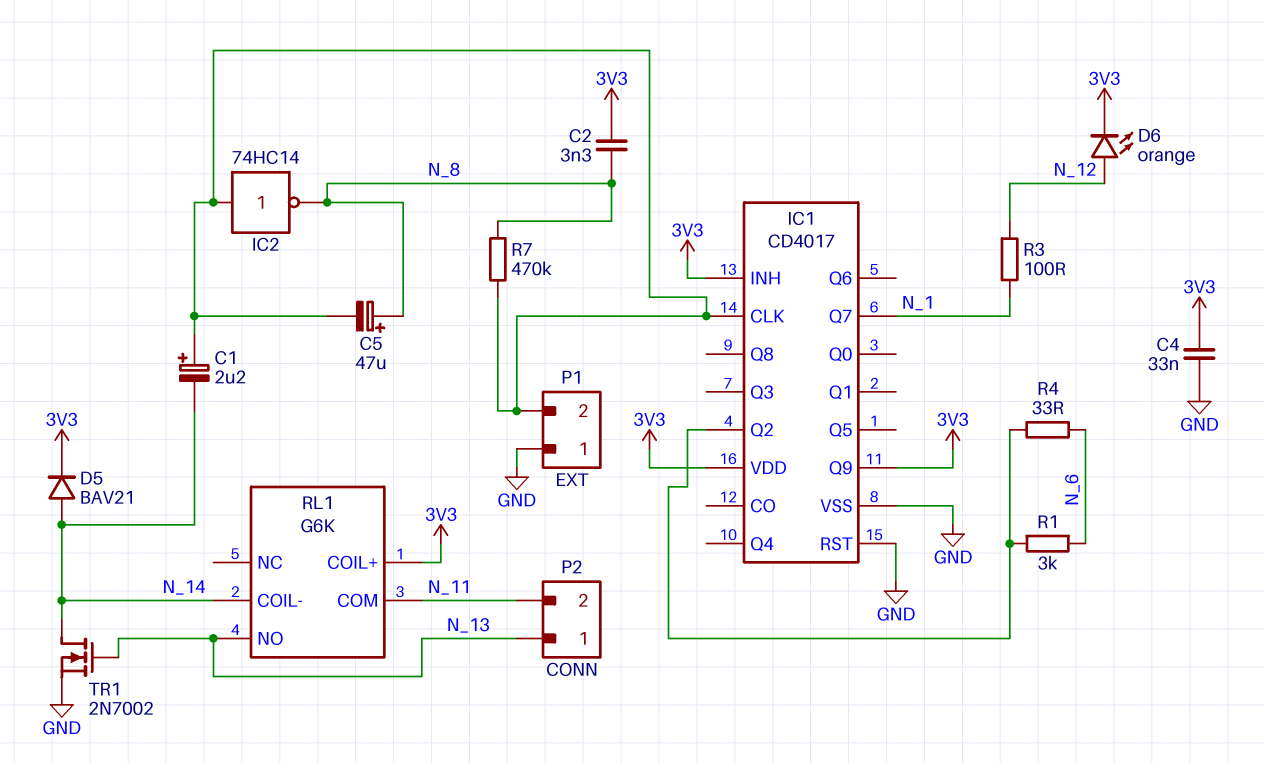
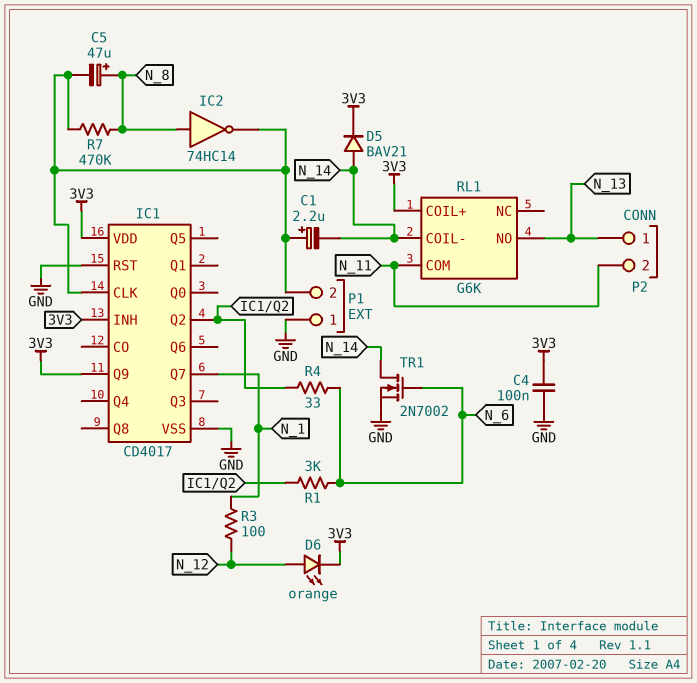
C2: 3.3nF (3V3, N_8) -> none
C4: 33nF (3V3, GND) -> 100nF (3V3, GND)
IC2: NOT 74HC14 (in IC1/CLK, out N_8) -> NOT 74HC14 (in N_8, out IC1/CLK)
TR1: NMOS 2N7002 (G N_13, D N_14, S GND) -> NMOS 2N7002 (G N_6, D N_14, S GND)

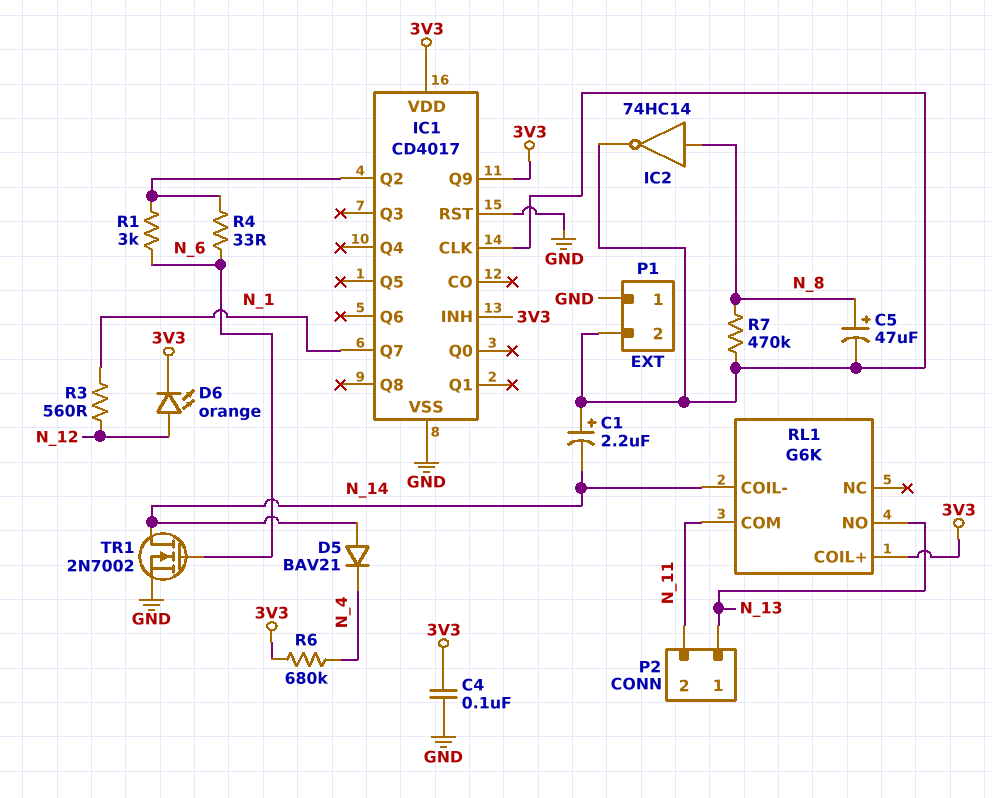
D5: diode BAV21 (A N_14, K 3V3) -> diode BAV21 (A N_14, K N_4)
R3: 100 (N_1, N_12) -> 560 (N_1, N_12)
R6: none -> 680k (3V3, N_4)

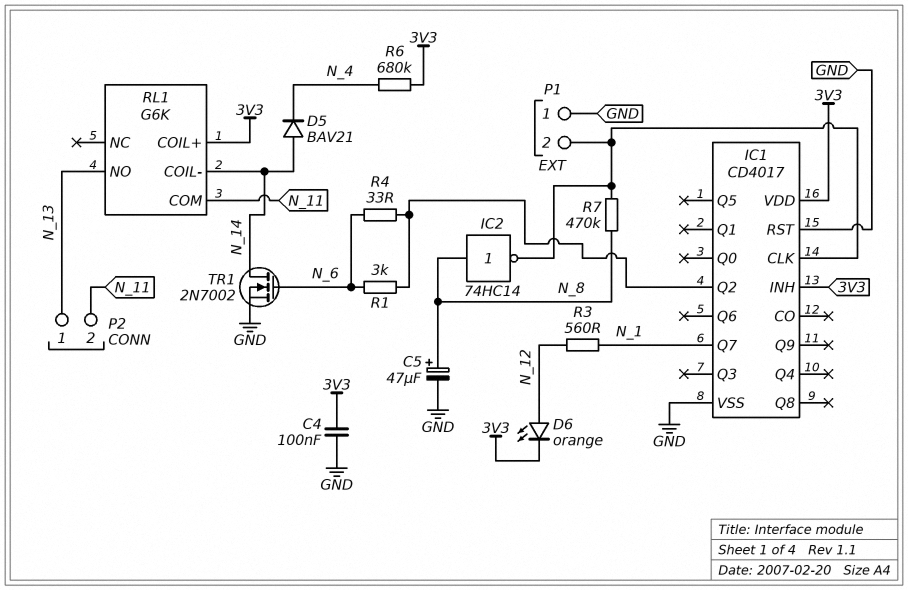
C1: 2.2uF (plus IC1/CLK, minus N_14) -> none
C5: 47uF (plus N_8, minus IC1/CLK) -> 47uF (plus N_8, minus GND)
IC1 pin Q9: 3V3 -> none

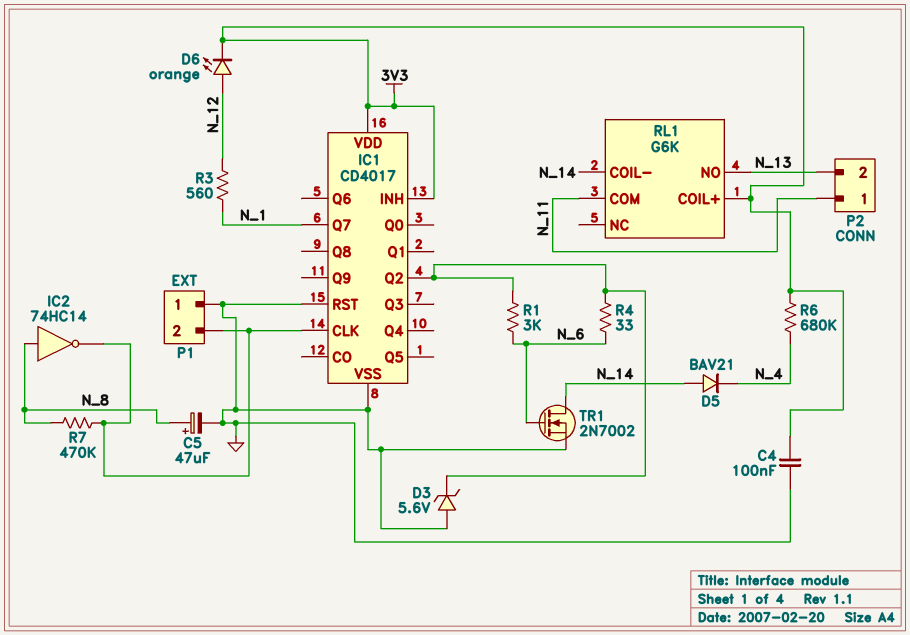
D3: none -> zener 5.6V (A GND, K IC1/Q2)
P2 pin 1: N_13 -> N_11
P2 pin 2: N_11 -> N_13

